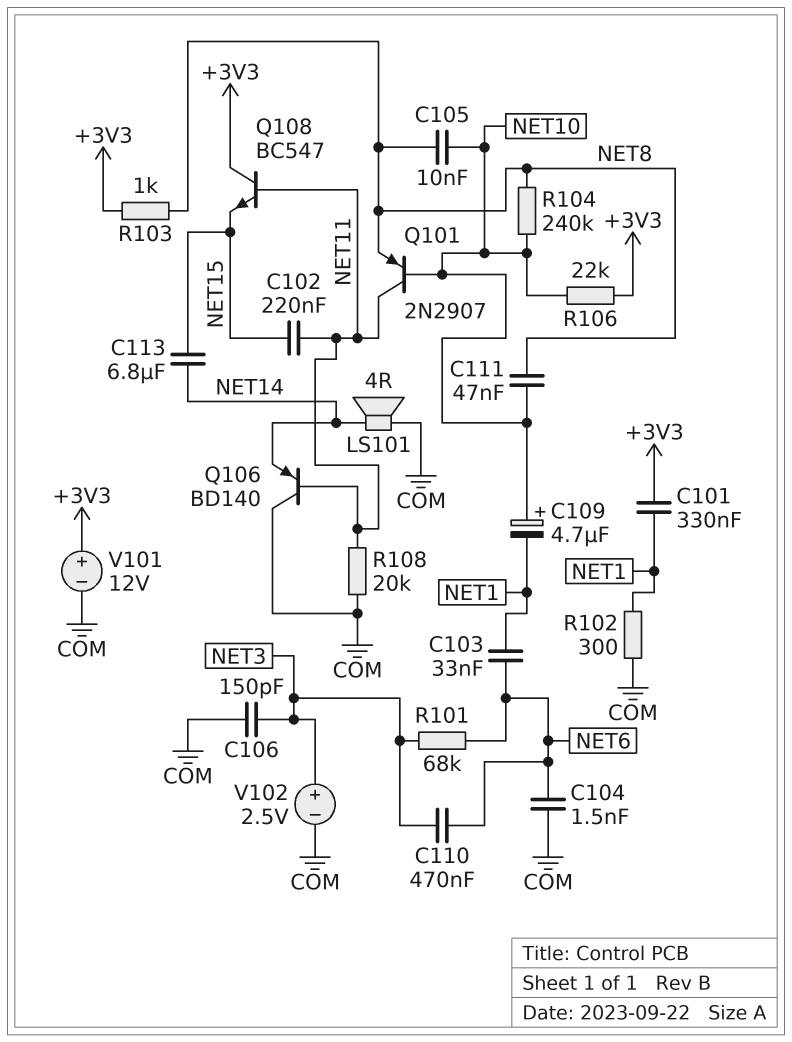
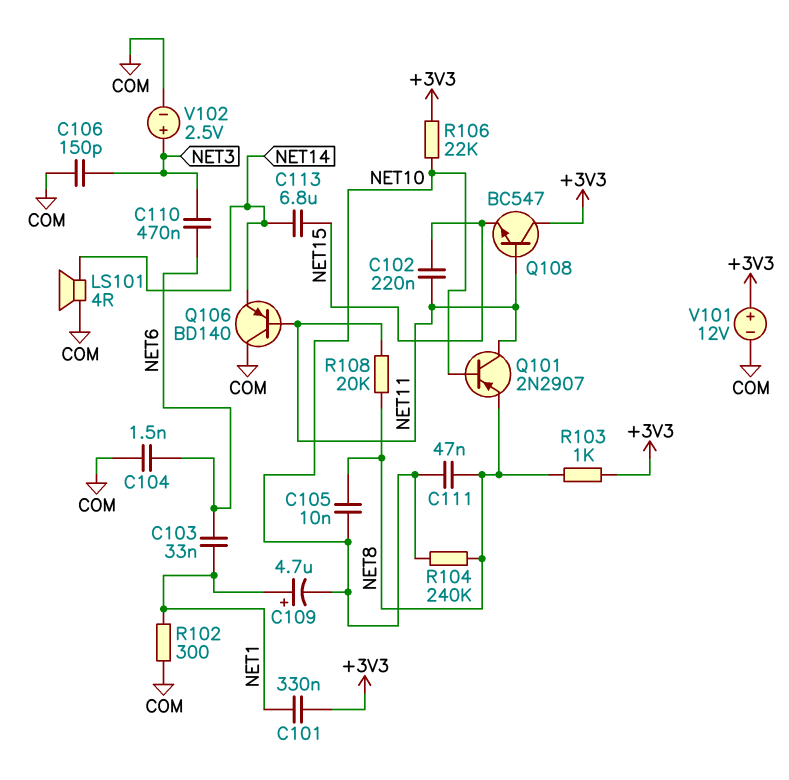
C109: 4.7uF (plus NET10, minus NET1) -> 4.7uF (plus NET1, minus NET10)
R101: 68k (NET3, NET6) -> none
R108: 20k (COM, NET11) -> 20k (NET8, NET11)

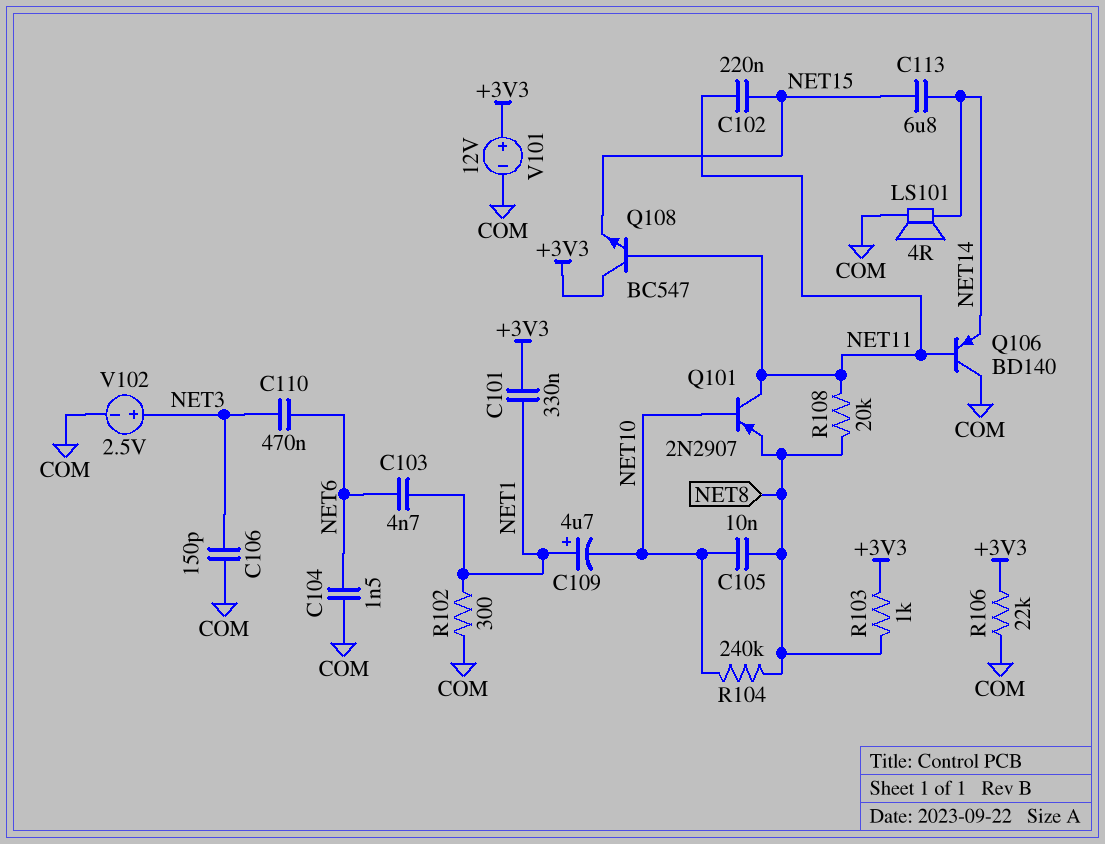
C103: 33nF (NET1, NET6) -> 4.7nF (NET1, NET6)
C111: 47nF (NET8, NET10) -> none
R106: 22k (+3V3, NET10) -> 22k (+3V3, COM)

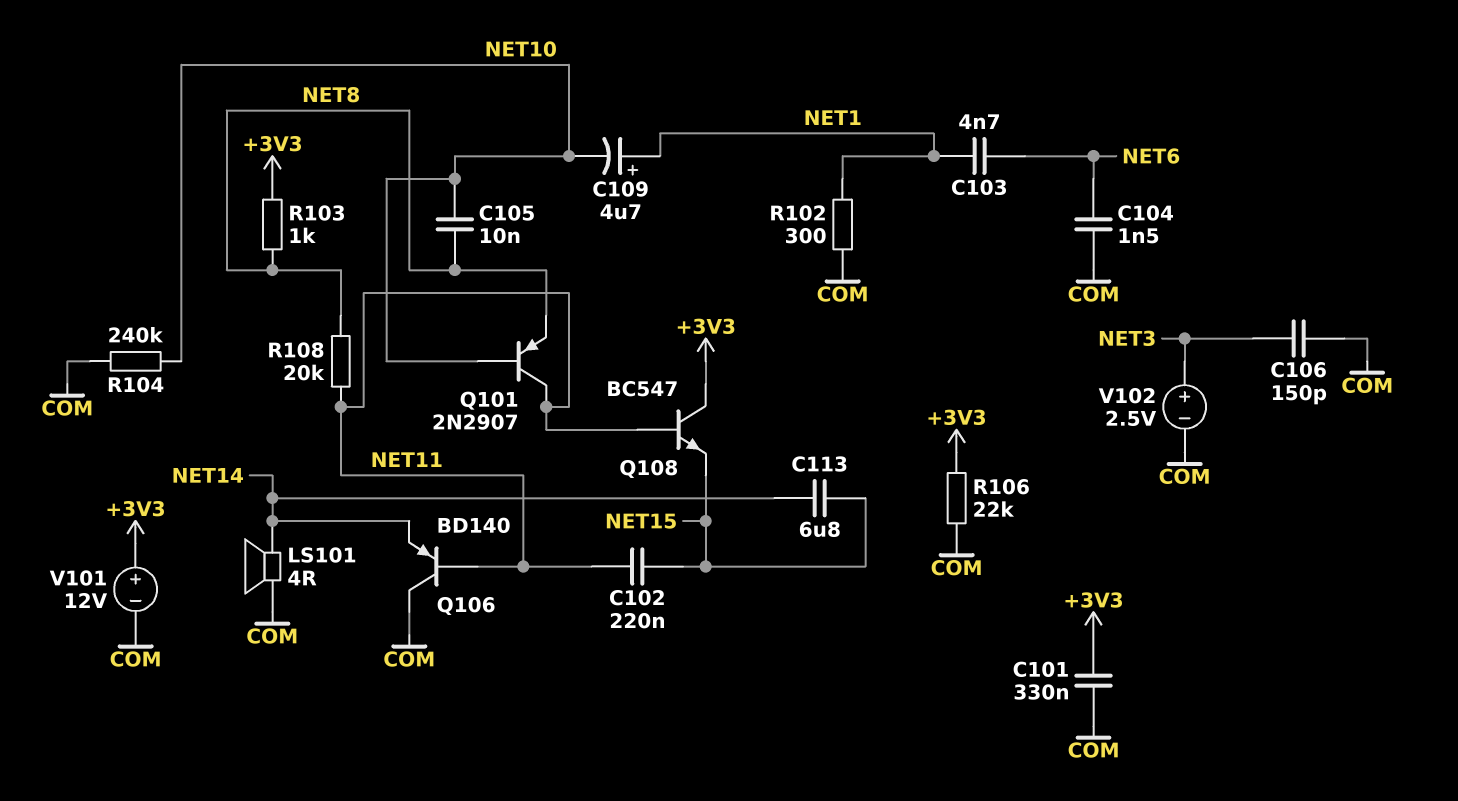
C101: 330nF (+3V3, NET1) -> 330nF (+3V3, COM)
C110: 470nF (NET3, NET6) -> none
R104: 240k (NET8, NET10) -> 240k (COM, NET10)

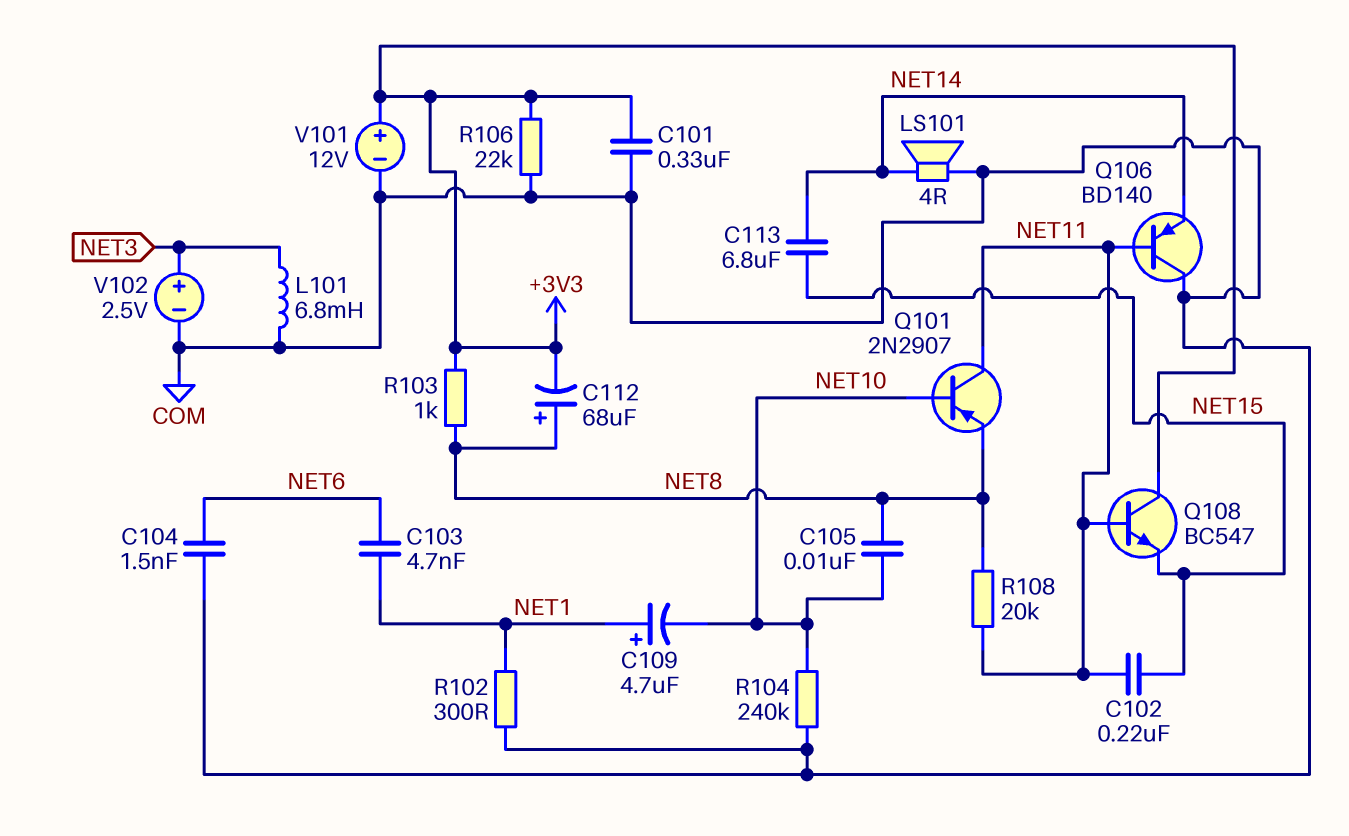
C106: 150pF (COM, NET3) -> none
C112: none -> 68uF (plus NET8, minus +3V3)
L101: none -> 6.8mH (COM, NET3)

